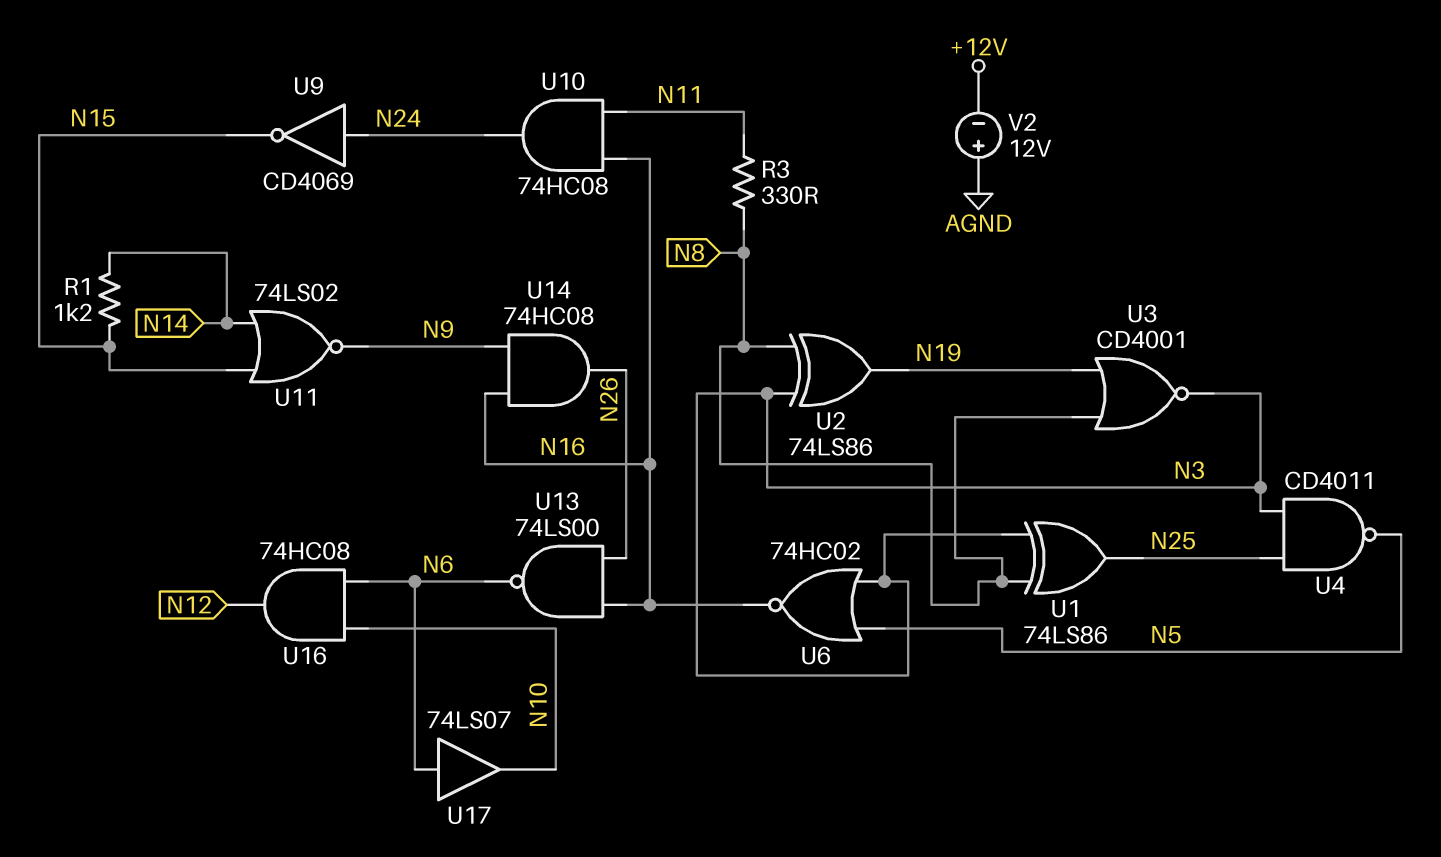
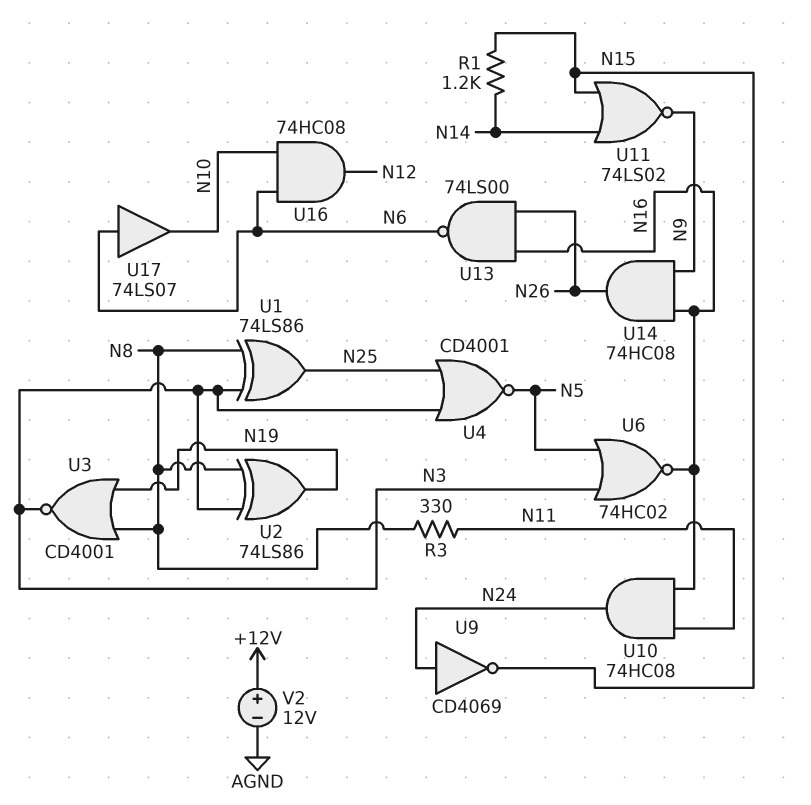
U4: NAND CD4011 (in N3, in N25, out N5) -> NOR CD4001 (in N3, in N25, out N5)
V2: 12V (plus AGND, minus +12V) -> 12V (plus +12V, minus AGND)

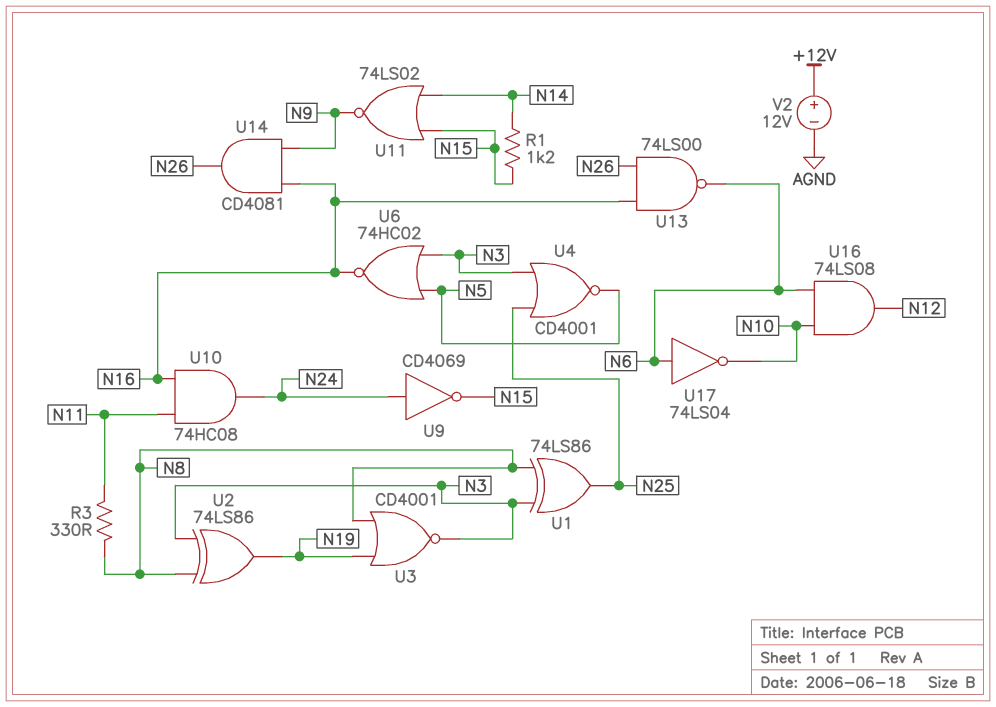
U14: AND 74HC08 (in N9, in N16, out N26) -> AND CD4081 (in N9, in N16, out N26)
U16: AND 74HC08 (in N6, in N10, out N12) -> AND 74LS08 (in N6, in N10, out N12)
U17: buffer 74LS07 (in N6, out N10) -> NOT 74LS04 (in N6, out N10)

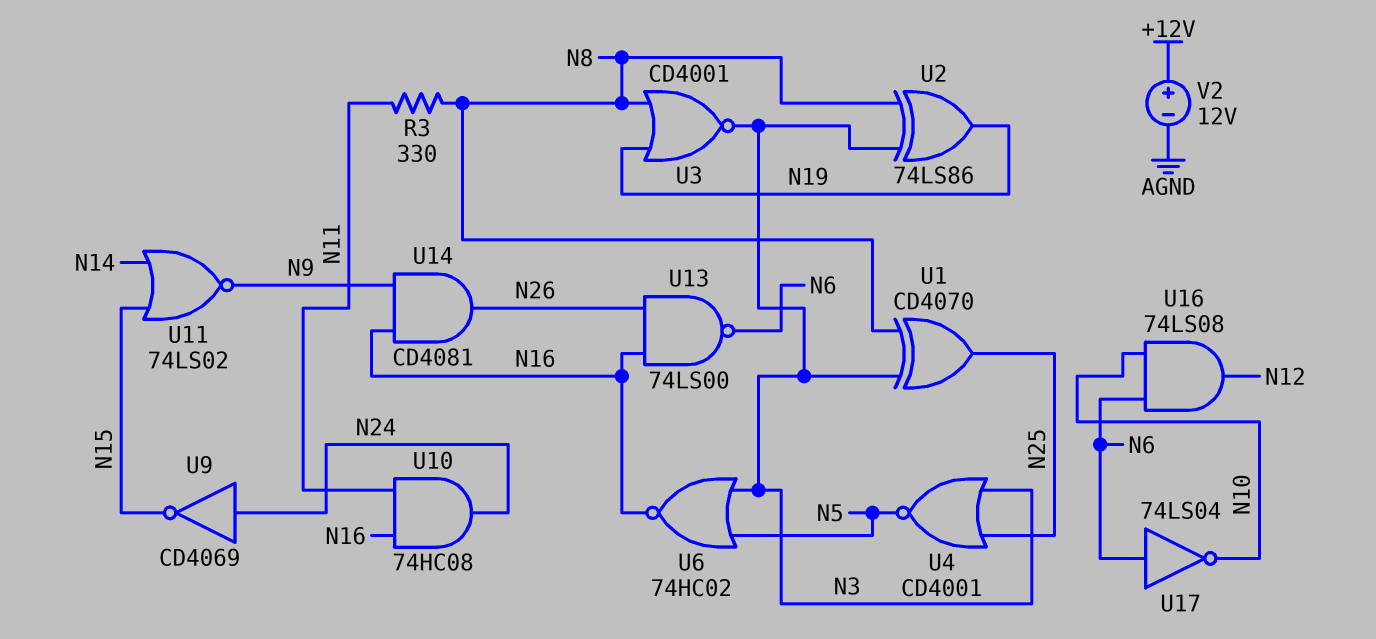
R1: 1.2k (N14, N15) -> none
U1: XOR 74LS86 (in N3, in N8, out N25) -> XOR CD4070 (in N3, in N8, out N25)

